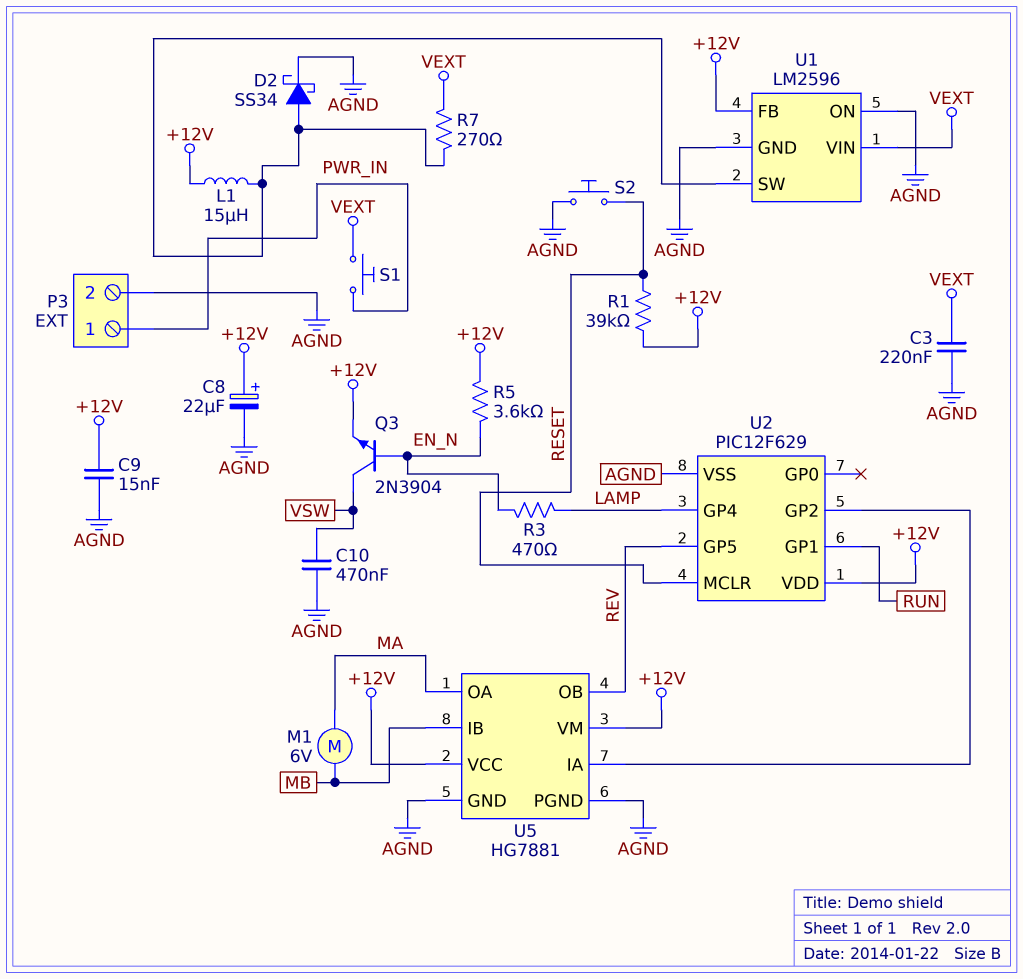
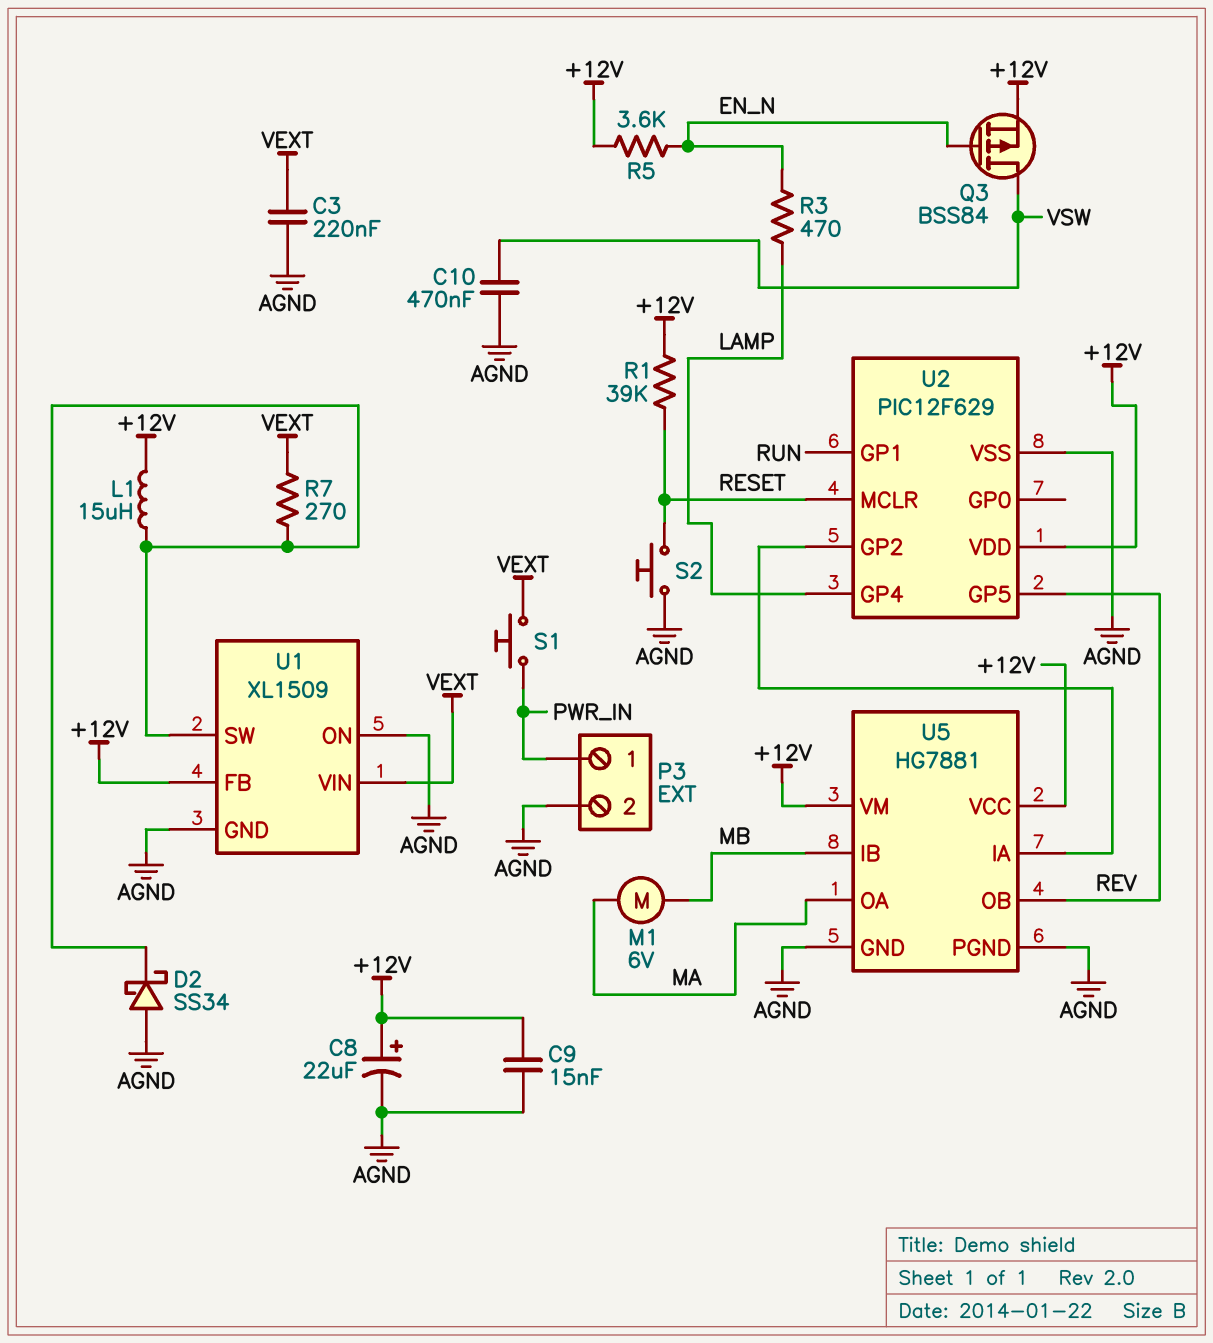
D2: schottky SS34 (A U1/SW, K AGND) -> schottky SS34 (A AGND, K U1/SW)
Q3: NPN 2N3904 (B EN_N, C VSW, E +12V) -> PMOS BSS84 (G EN_N, D VSW, S +12V)
U1: LM2596 -> XL1509

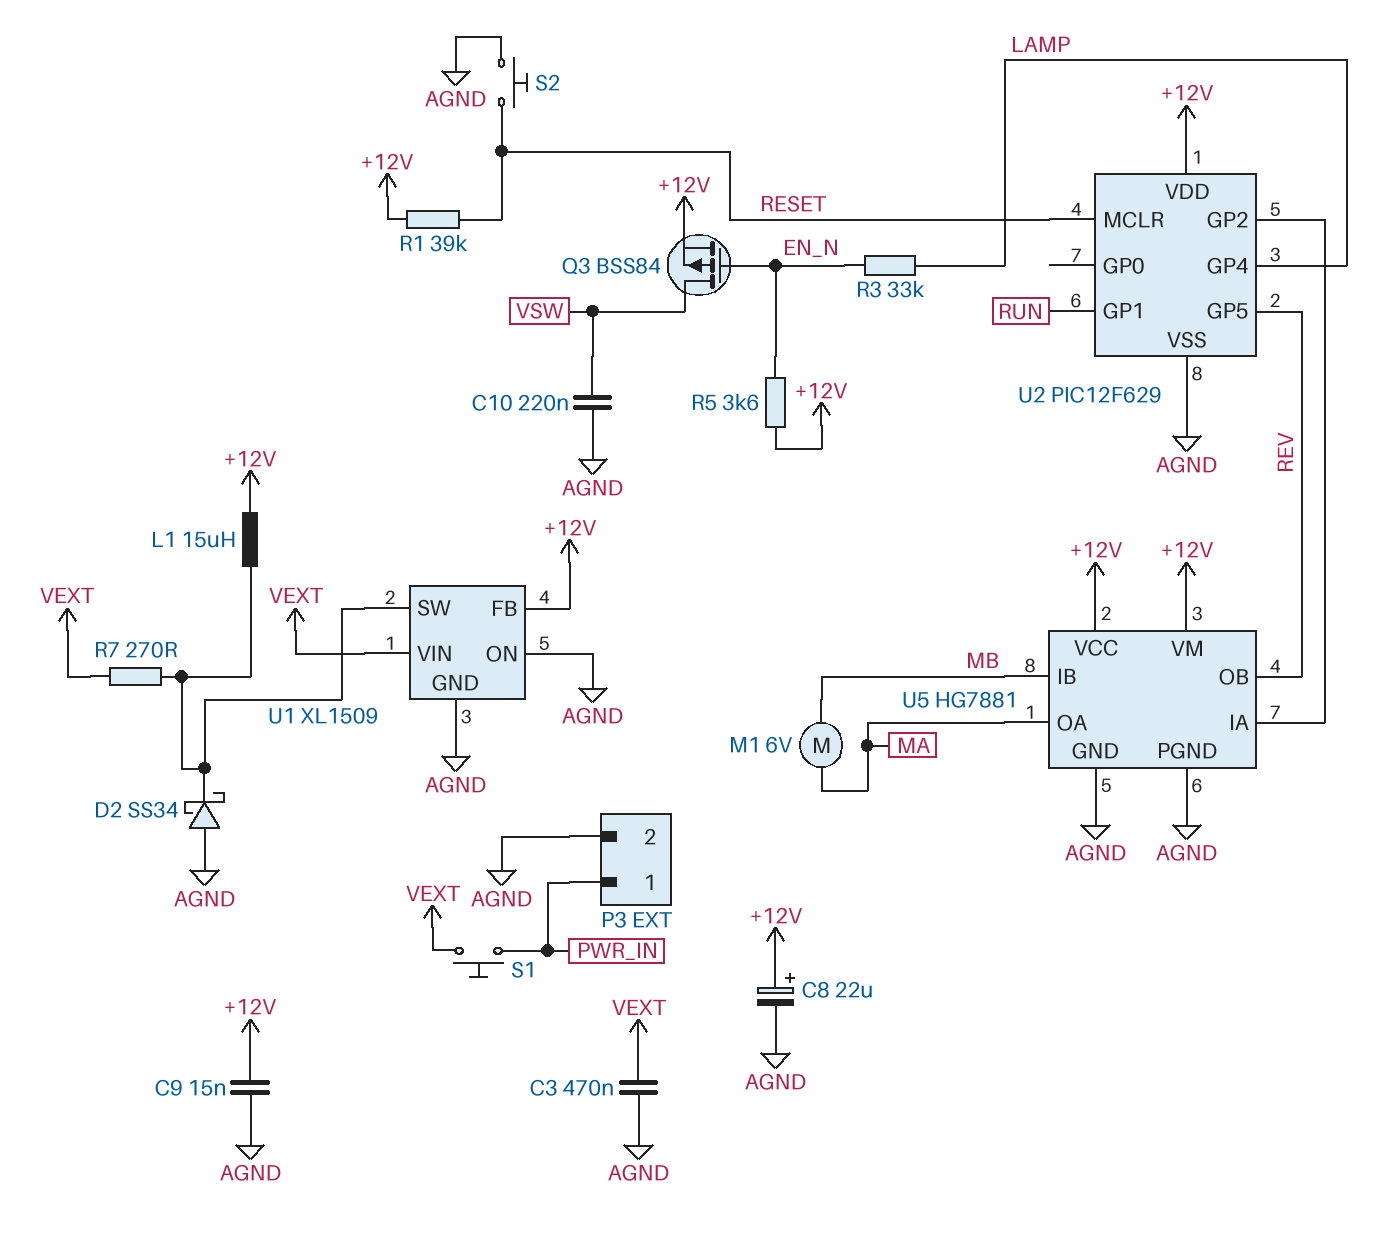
C3: 220nF (AGND, VEXT) -> 470nF (AGND, VEXT)
C10: 470nF (AGND, VSW) -> 220nF (AGND, VSW)
R3: 470 (EN_N, LAMP) -> 33k (EN_N, LAMP)

